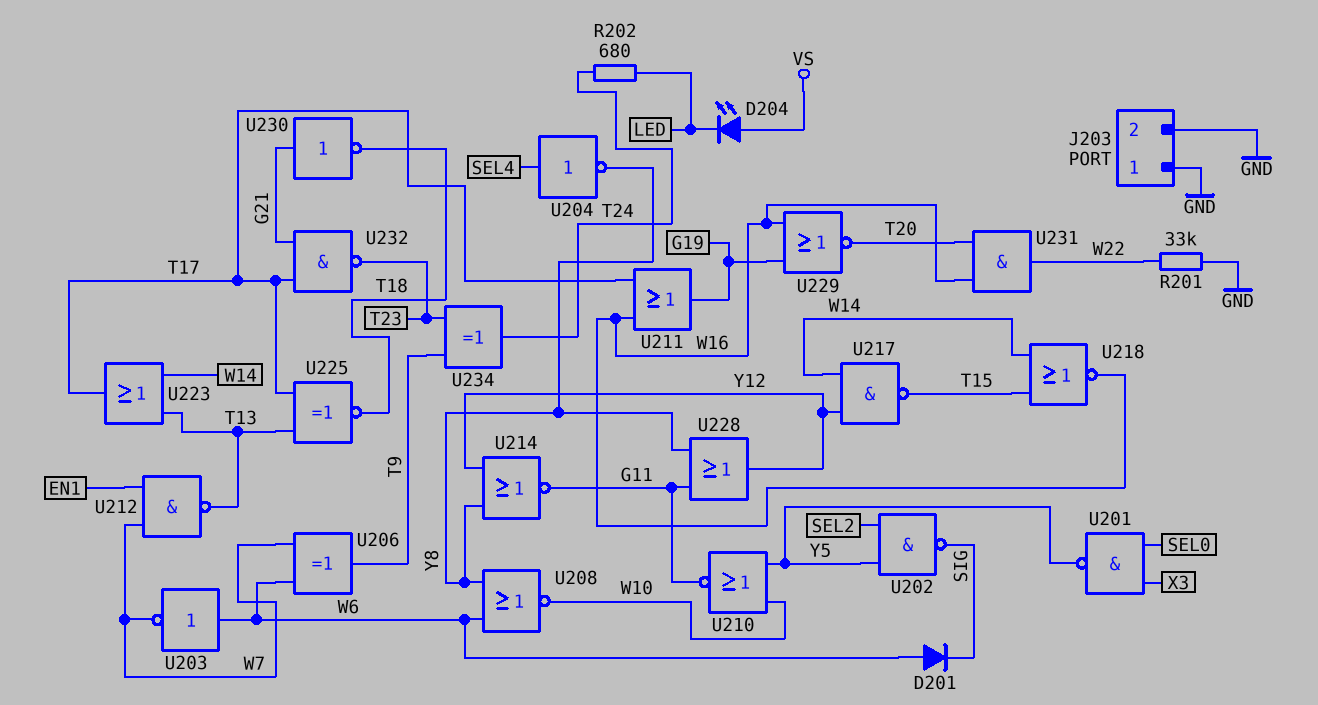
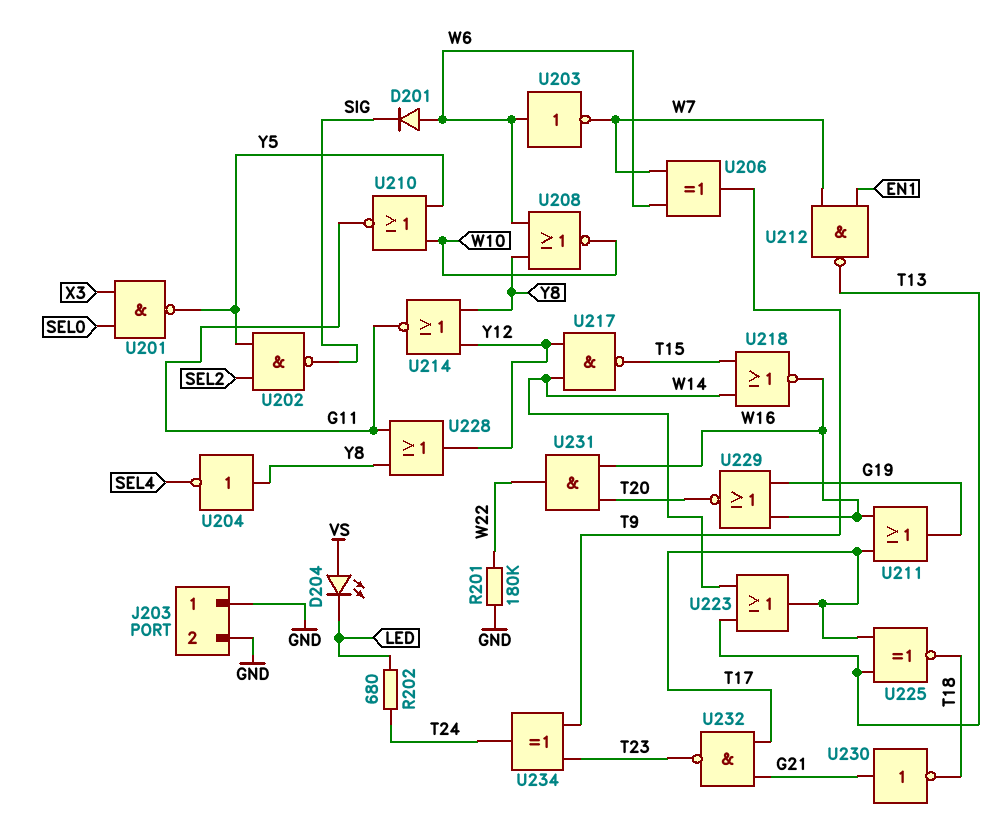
R201: 33k (GND, W22) -> 180k (GND, W22)
U204: NOT (in SEL4, out Y8) -> NOT (in Y8, out SEL4)

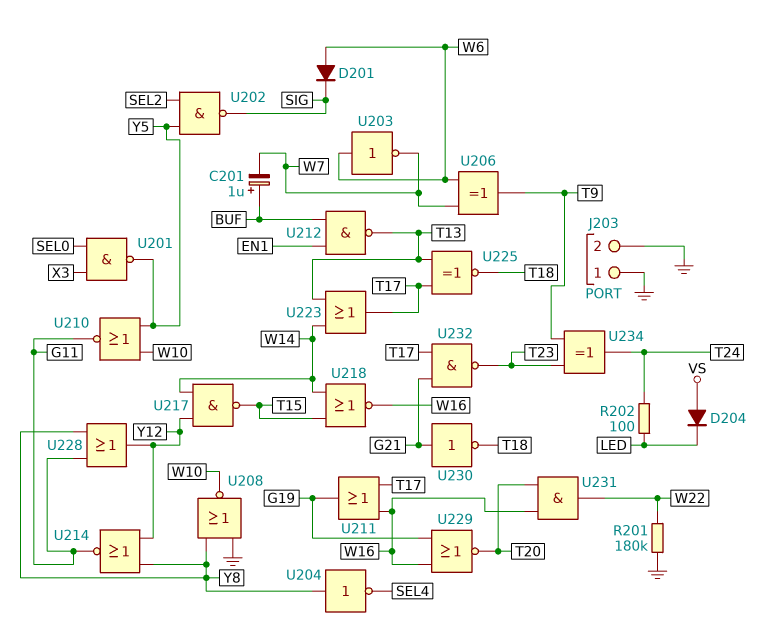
C201: none -> 1uF (plus BUF, minus W7)
D204: LED (A VS, K LED) -> diode (A VS, K LED)
R202: 680 (LED, T24) -> 100 (LED, T24)
U208: NOR (in W6, in Y8, out W10) -> NOR (in GND, in Y8, out W10)
U212: NAND (in EN1, in W7, out T13) -> NAND (in BUF, in EN1, out T13)

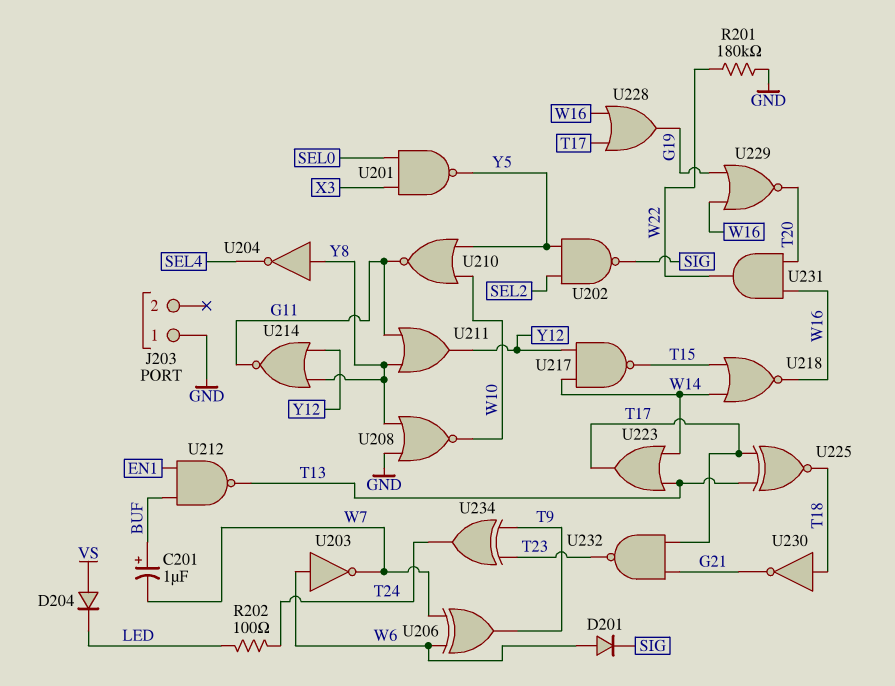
J203 pin 2: GND -> none
U211: OR (in T17, in W16, out G19) -> OR (in G11, in Y8, out Y12)
U228: OR (in G11, in Y8, out Y12) -> OR (in T17, in W16, out G19)
U230: NOT (in G21, out T18) -> NOT (in T18, out G21)

